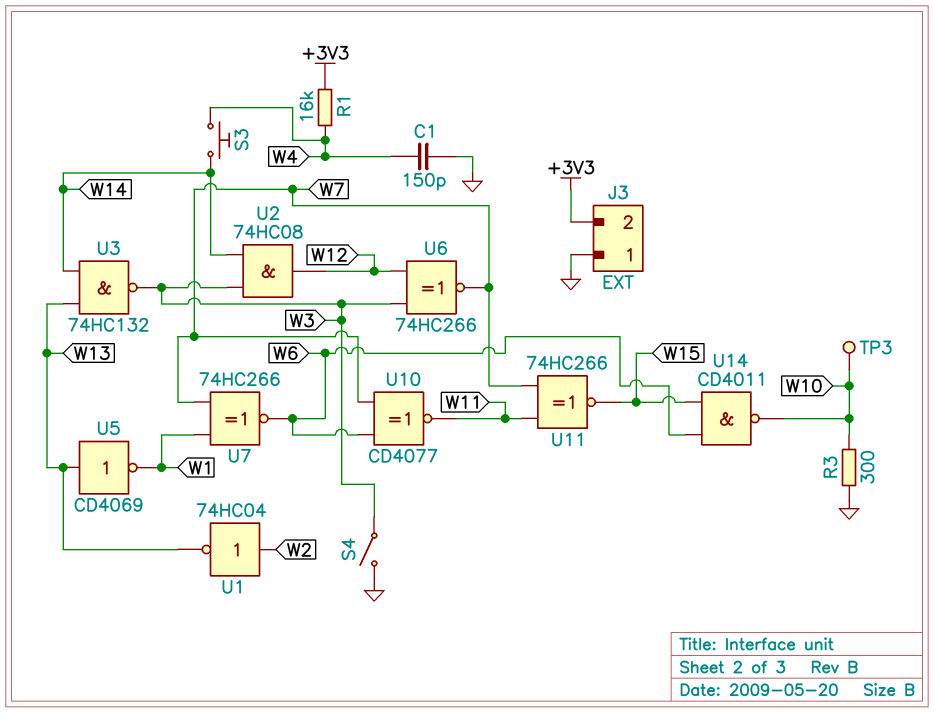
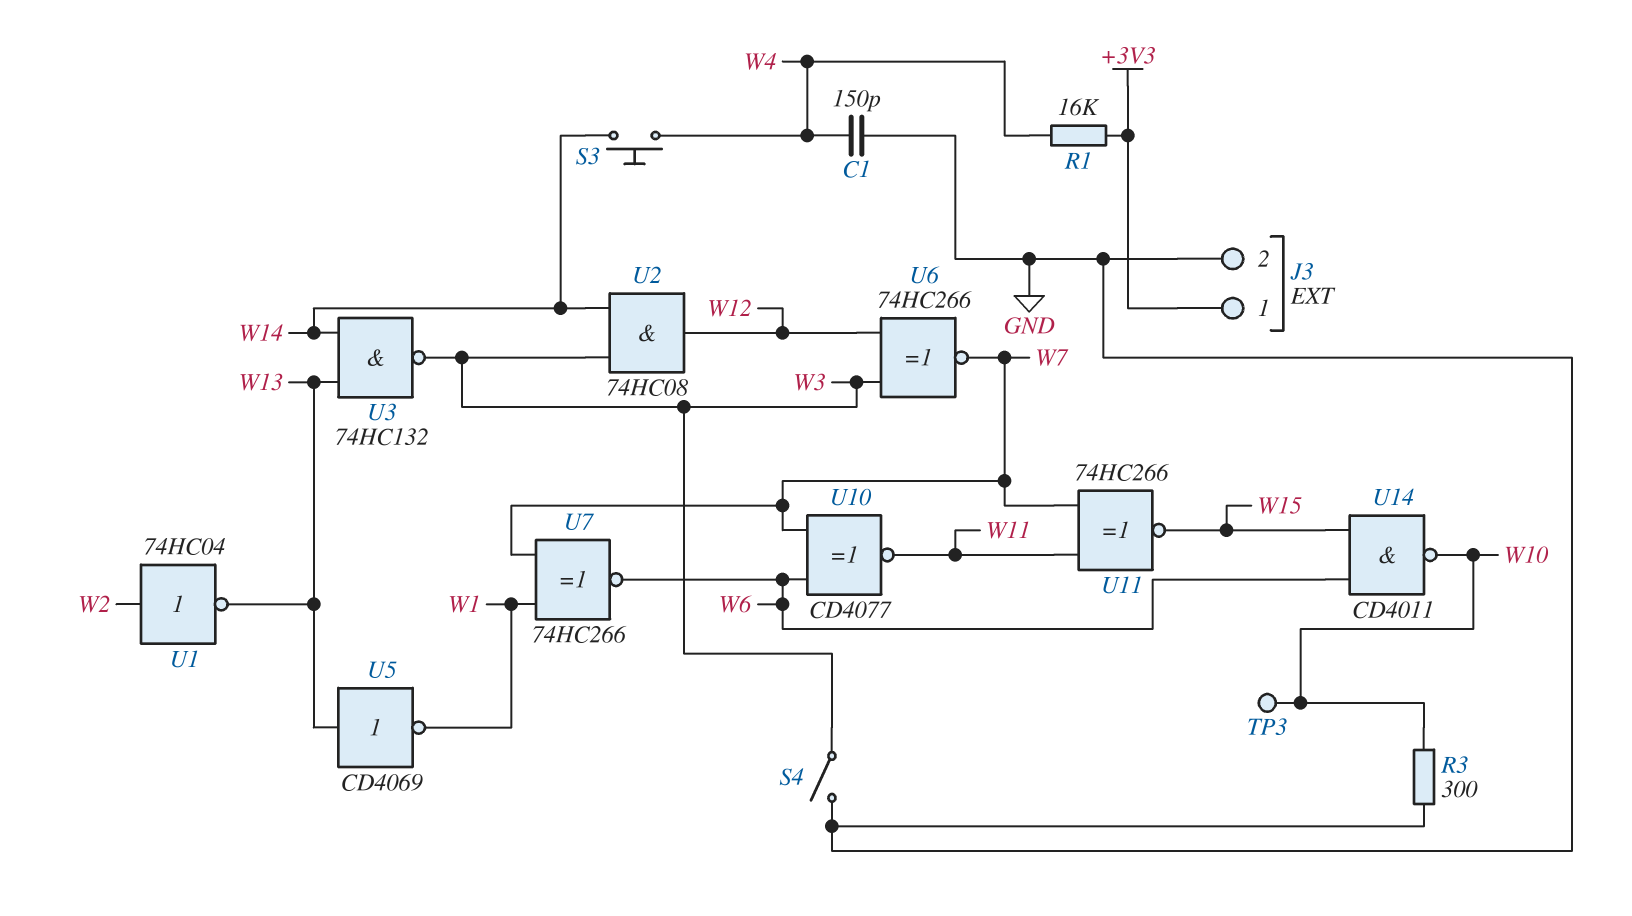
J3 pin 1: GND -> +3V3
J3 pin 2: +3V3 -> GND

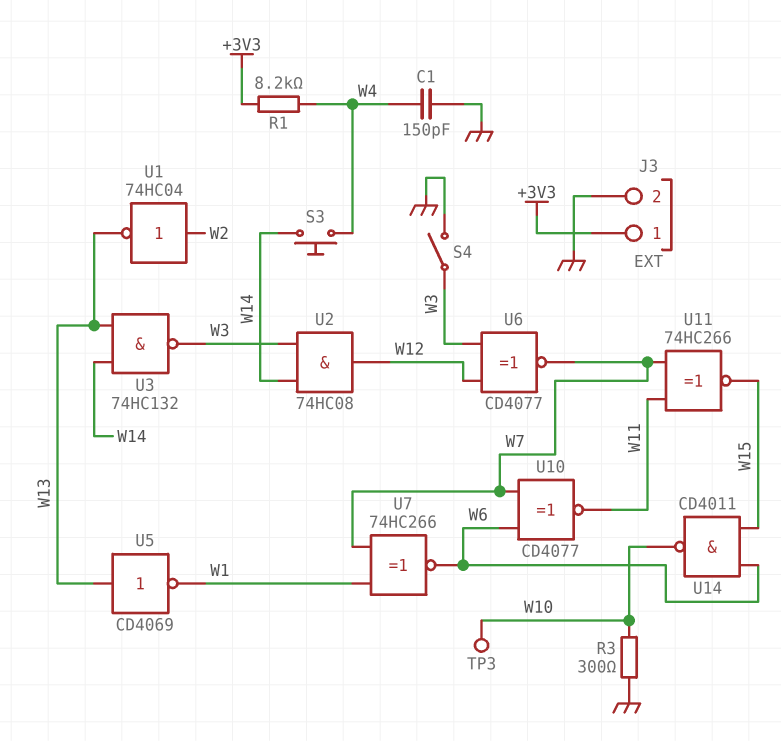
R1: 16k (+3V3, W4) -> 8.2k (+3V3, W4)
U6: XNOR 74HC266 (in W3, in W12, out W7) -> XNOR CD4077 (in W3, in W12, out W7)

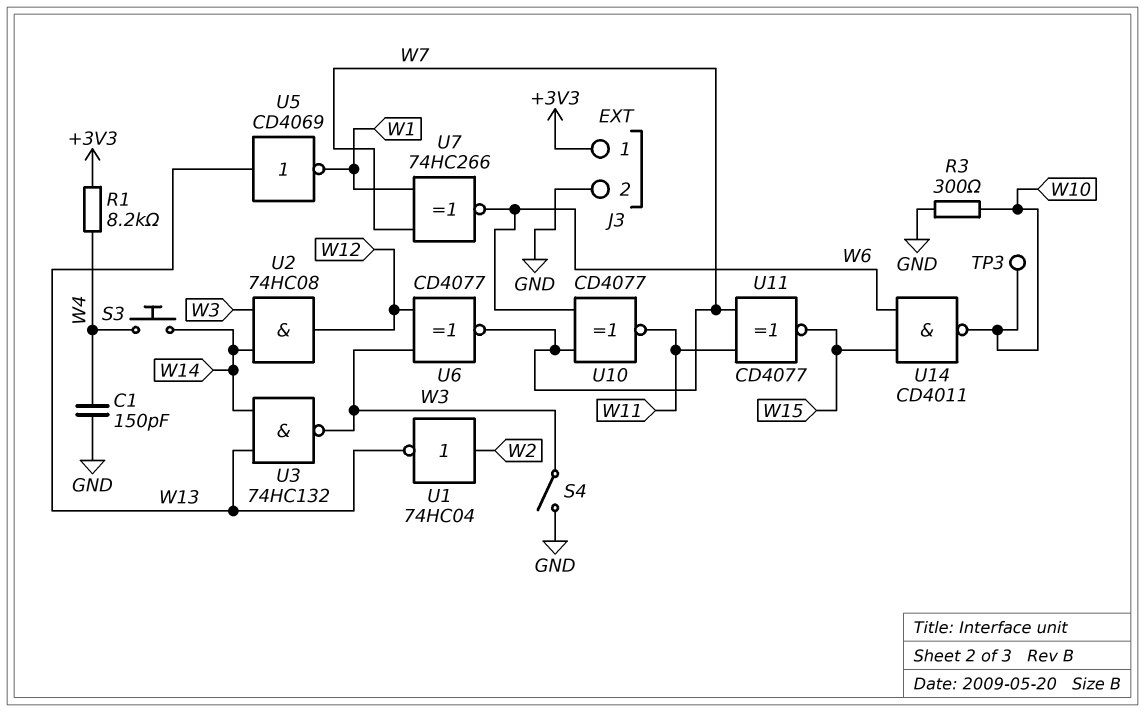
U11: XNOR 74HC266 (in W7, in W11, out W15) -> XNOR CD4077 (in W7, in W11, out W15)

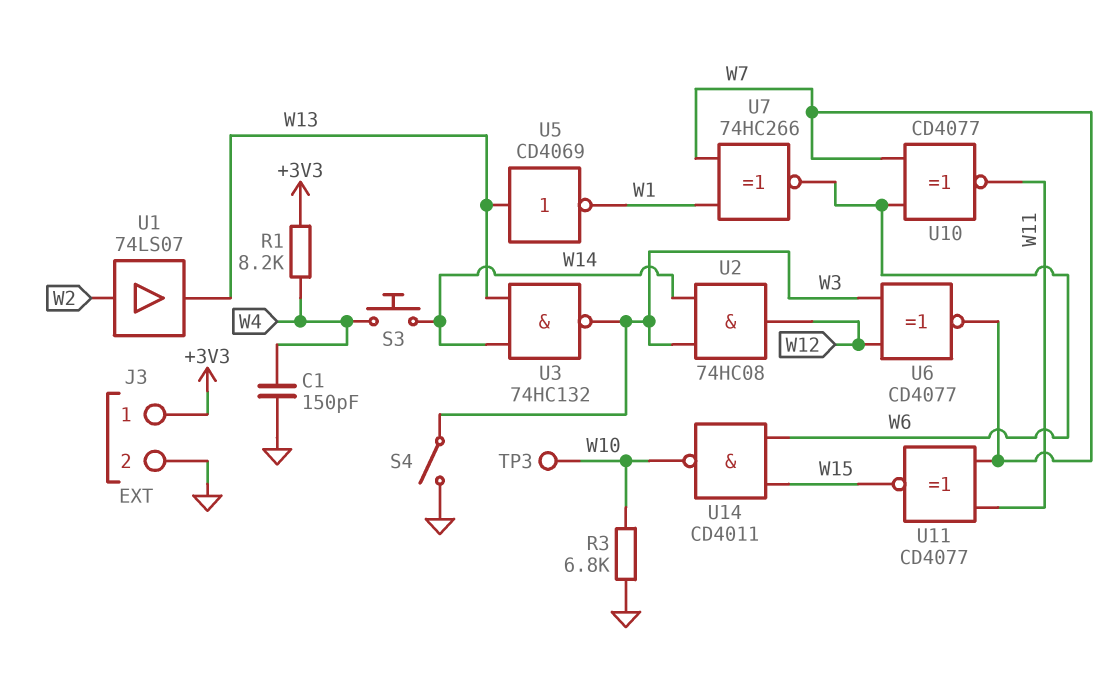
R3: 300 (GND, W10) -> 6.8k (GND, W10)
U1: NOT 74HC04 (in W2, out W13) -> buffer 74LS07 (in W2, out W13)

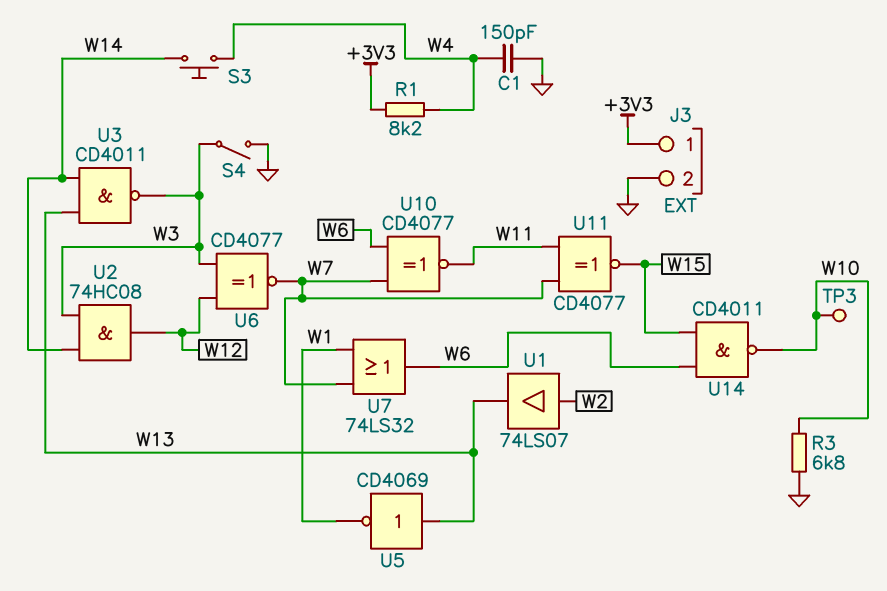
U3: NAND 74HC132 (in W13, in W14, out W3) -> NAND CD4011 (in W13, in W14, out W3)
U7: XNOR 74HC266 (in W1, in W7, out W6) -> OR 74LS32 (in W1, in W7, out W6)

